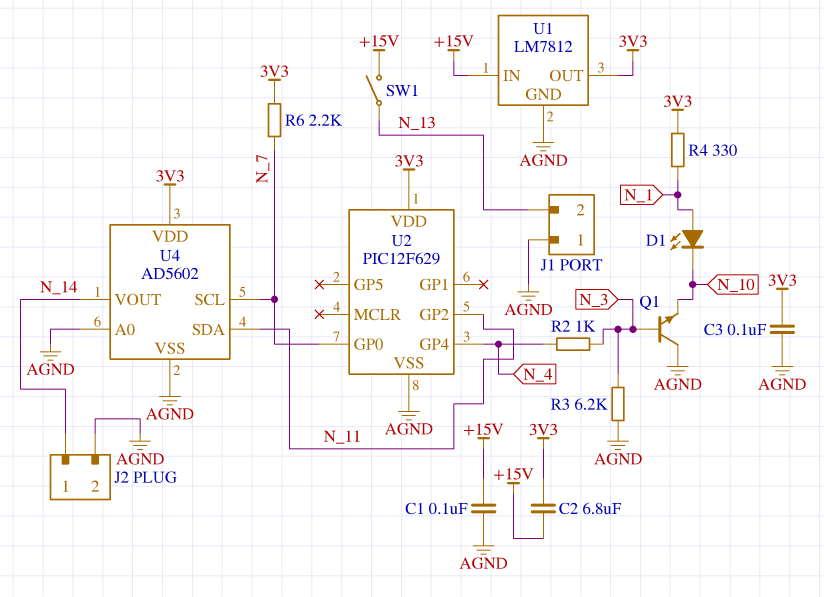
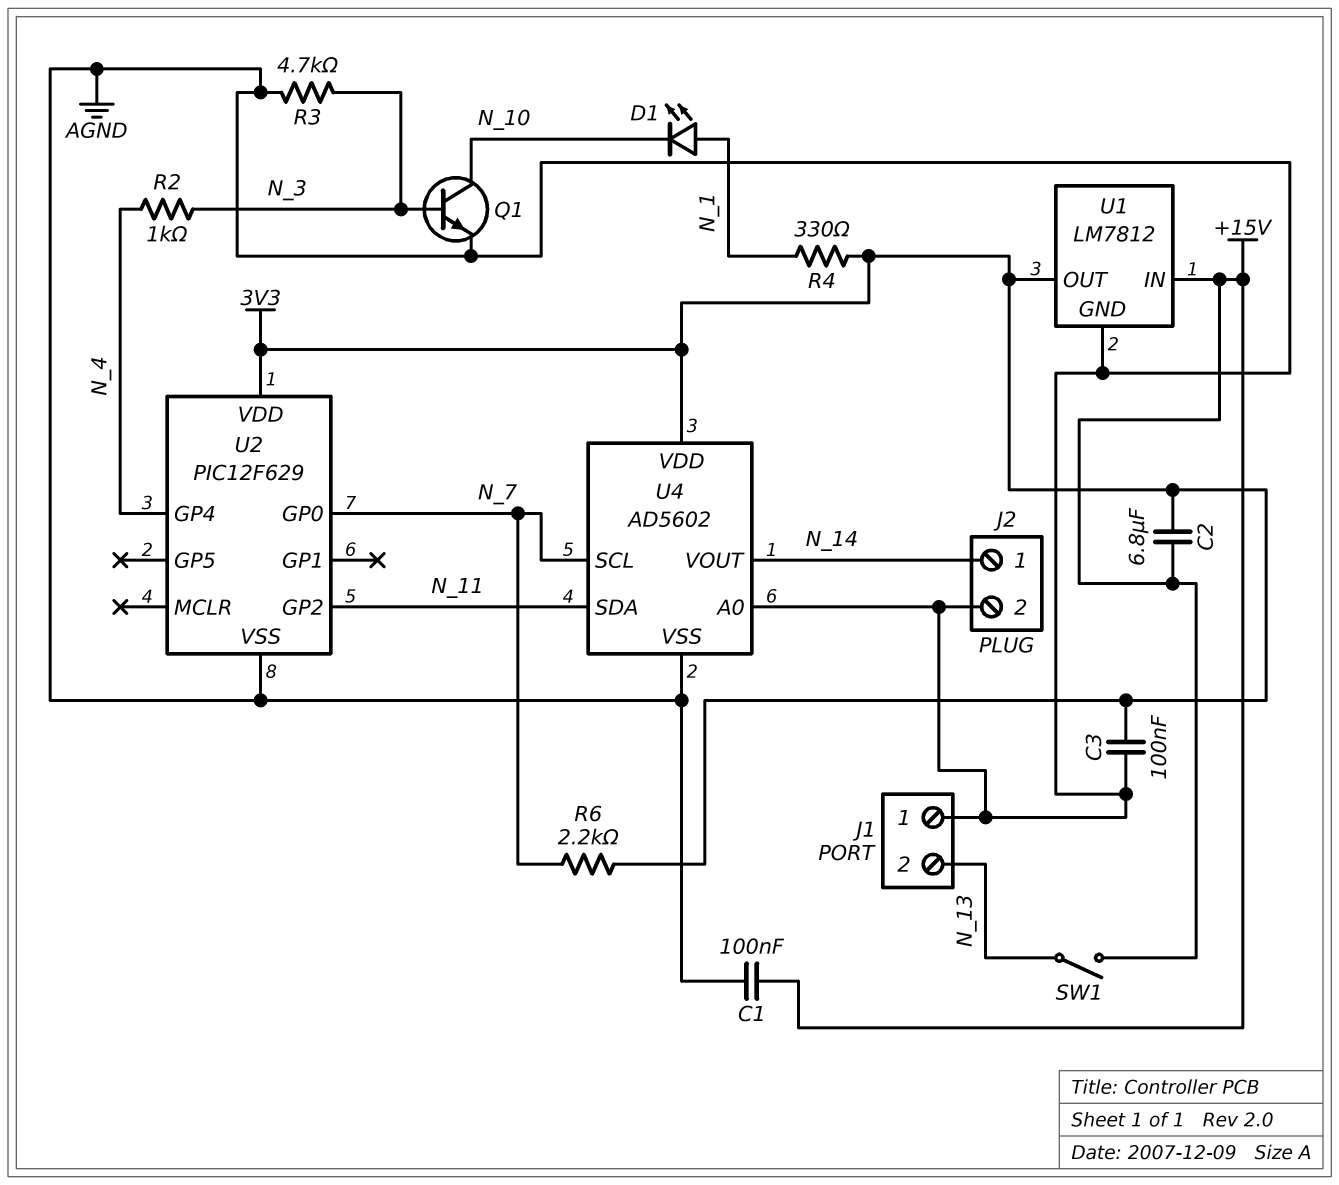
Q1: NPN (B N_3, C AGND, E N_10) -> NPN (B N_3, C N_10, E AGND)
R3: 6.2k (AGND, N_3) -> 4.7k (AGND, N_3)

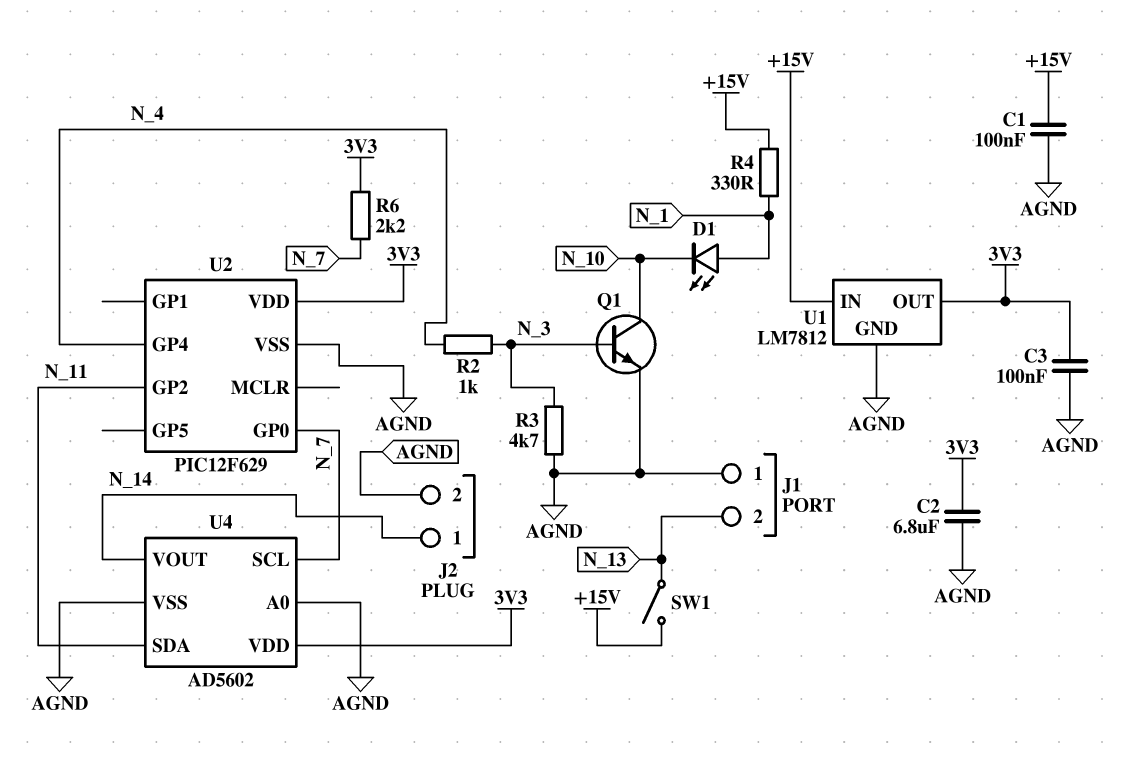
C2: 6.8uF (+15V, 3V3) -> 6.8uF (3V3, AGND)
R4: 330 (3V3, N_1) -> 330 (+15V, N_1)

